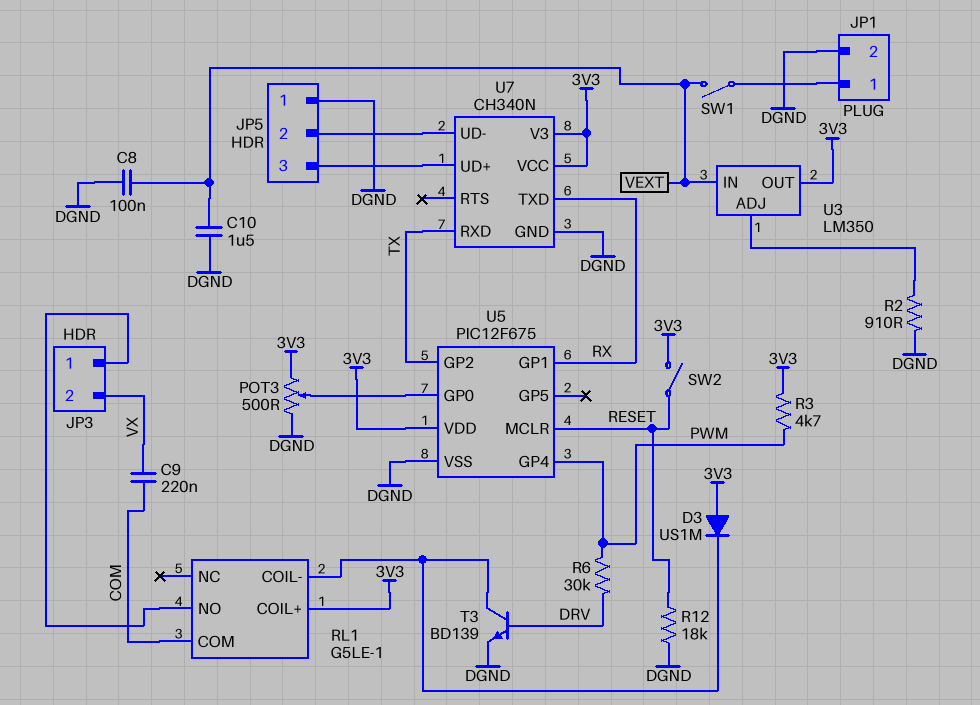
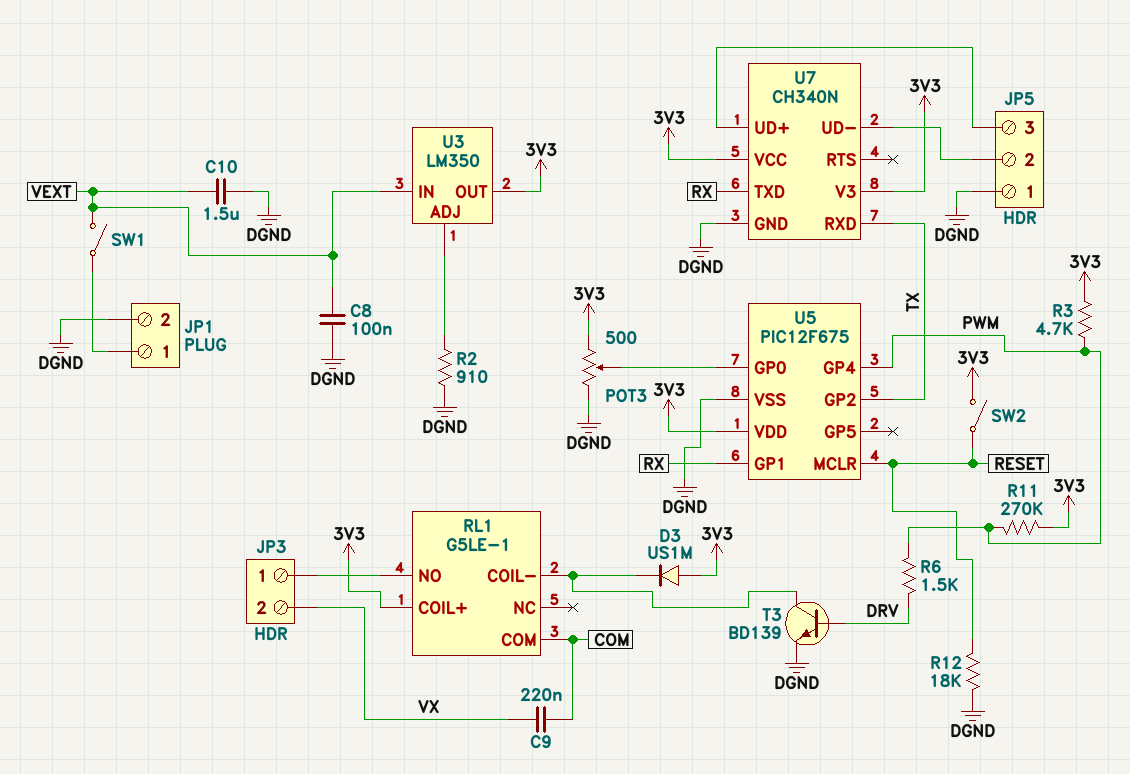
R6: 30k (DRV, PWM) -> 1.5k (DRV, PWM)
R11: none -> 270k (3V3, PWM)

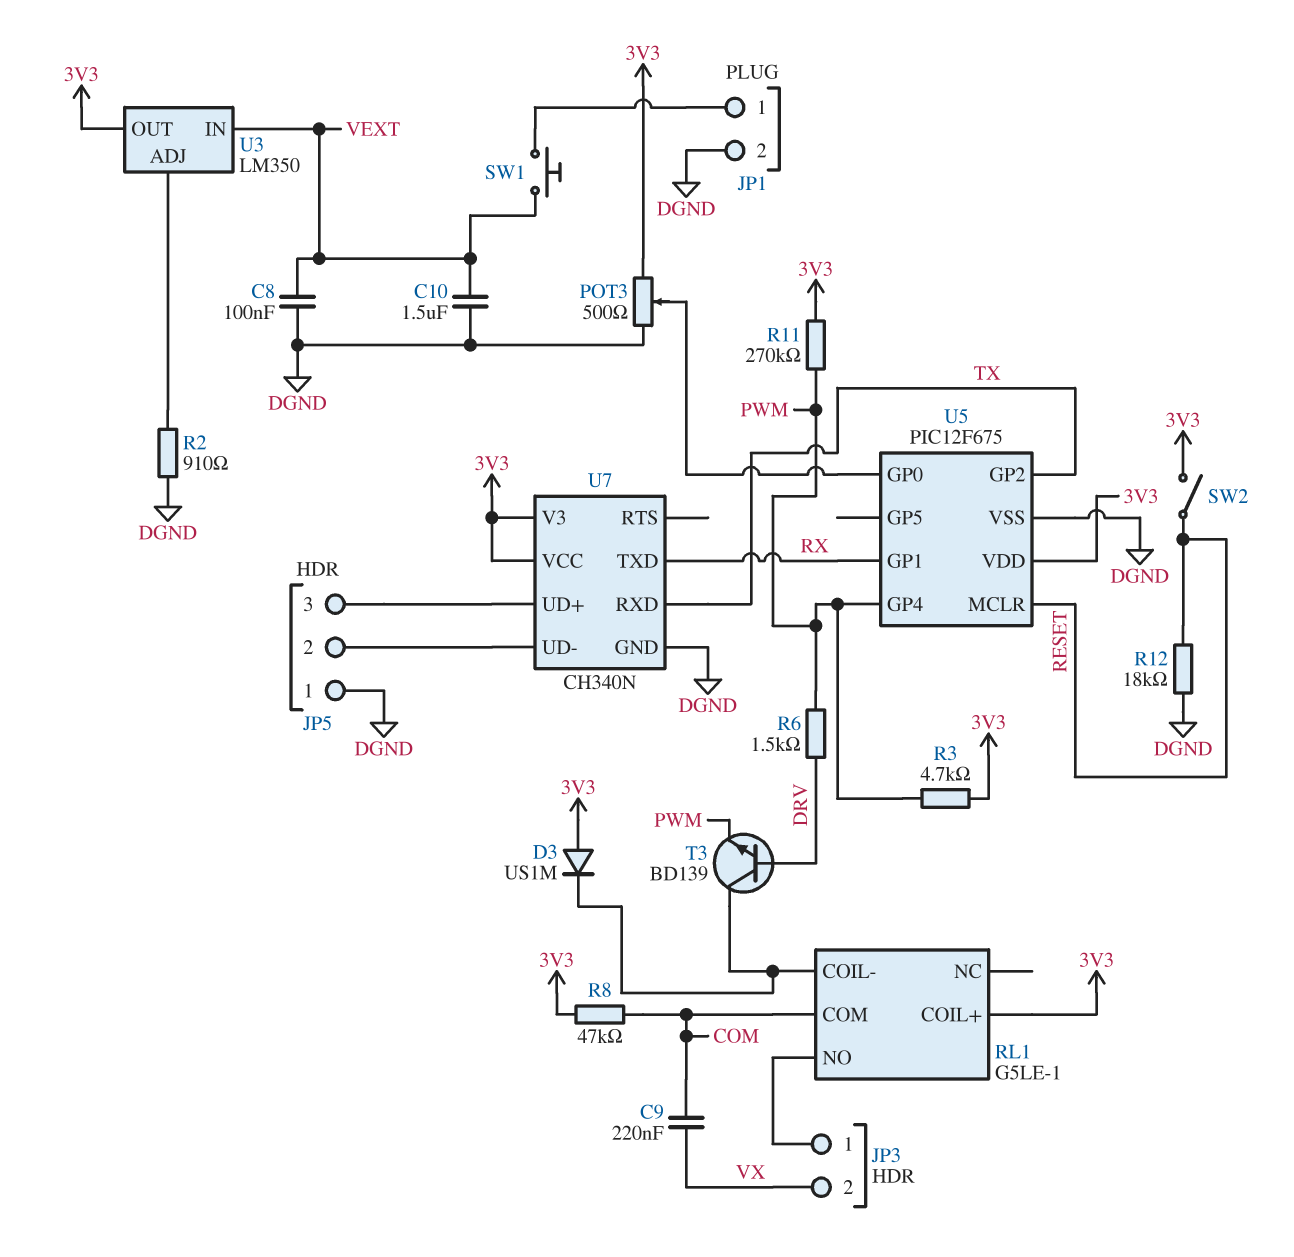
R8: none -> 47k (3V3, COM)
SW1: switch (JP1/1, VEXT) -> button (JP1/1, VEXT)
T3: NPN BD139 (B DRV, C RL1/COIL-, E DGND) -> NPN BD139 (B DRV, C RL1/COIL-, E PWM)

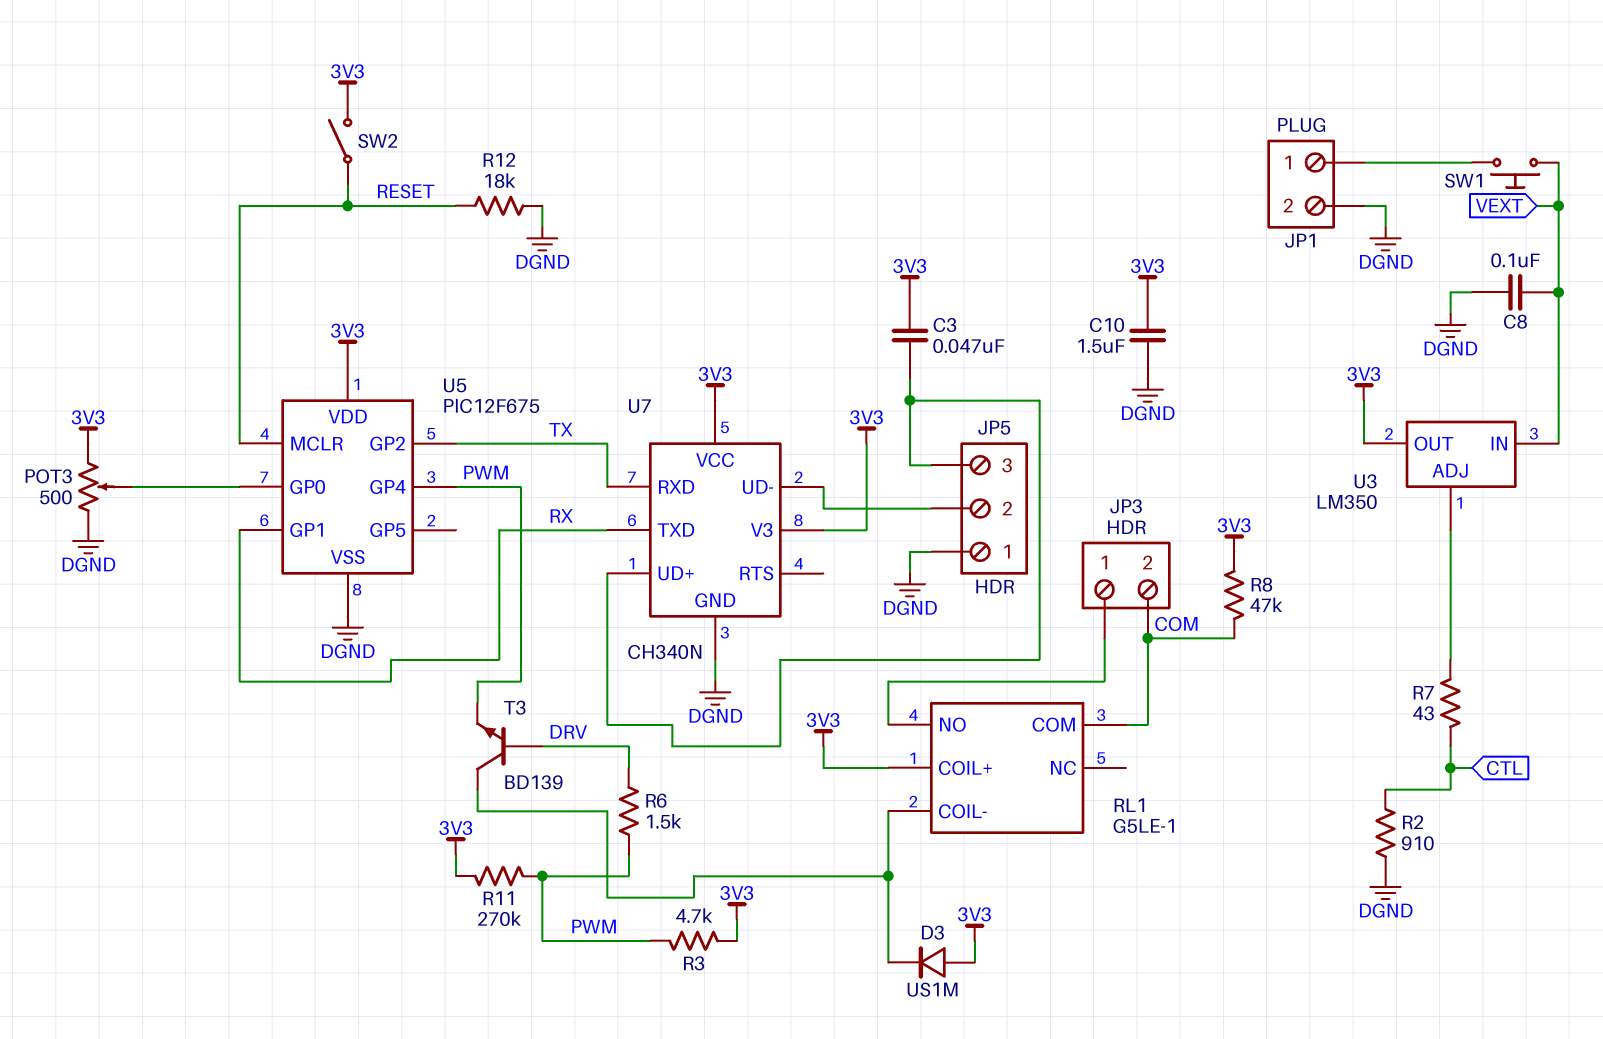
C3: none -> 47nF (3V3, JP5/3)
C9: 220nF (COM, VX) -> none
C10: 1.5uF (DGND, VEXT) -> 1.5uF (3V3, DGND)
JP3 pin 2: VX -> COM
R2: 910 (DGND, U3/ADJ) -> 910 (CTL, DGND)
R7: none -> 43 (CTL, U3/ADJ)

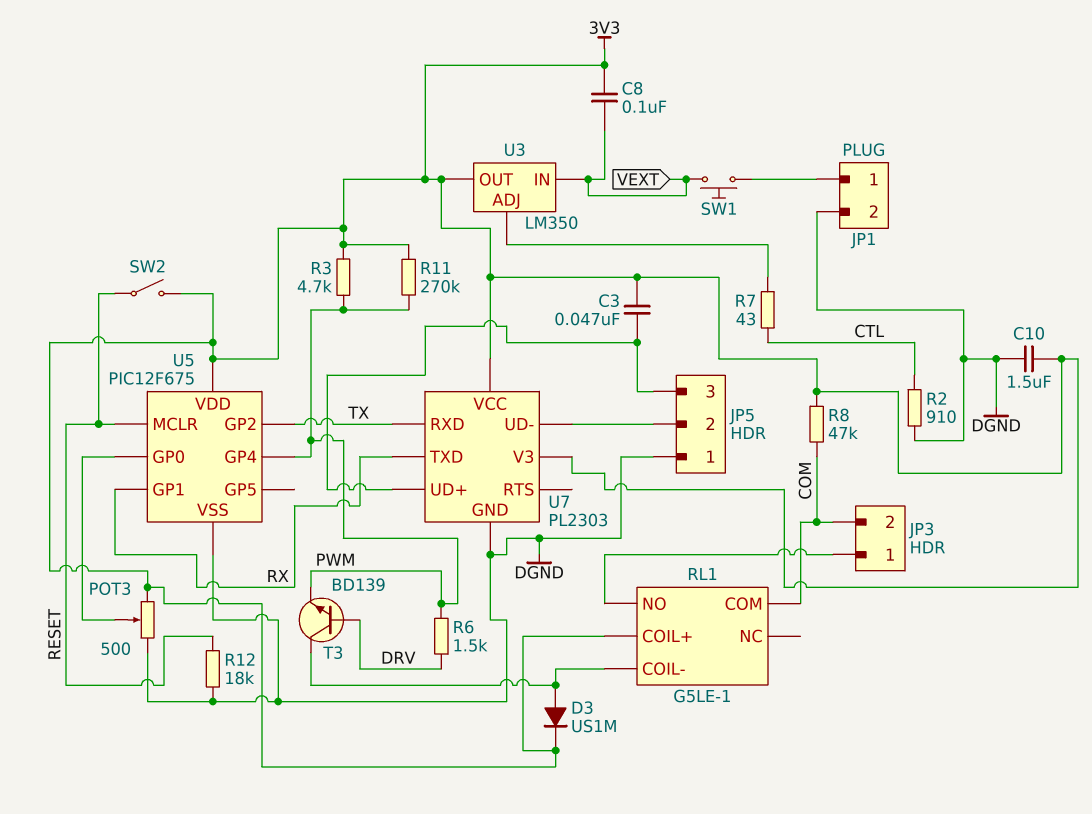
C8: 100nF (DGND, VEXT) -> 100nF (3V3, VEXT)
D3: diode US1M (A 3V3, K RL1/COIL-) -> diode US1M (A RL1/COIL-, K 3V3)
U7: CH340N -> PL2303

